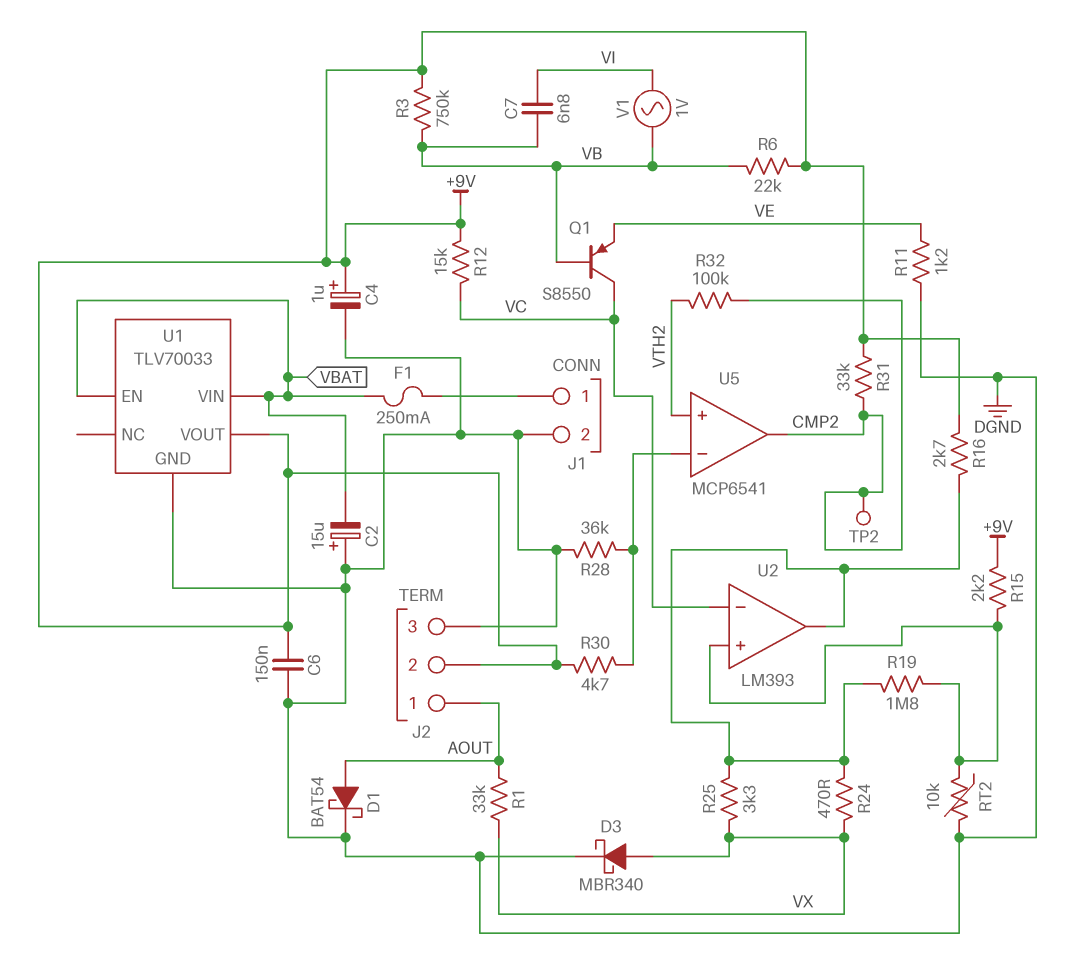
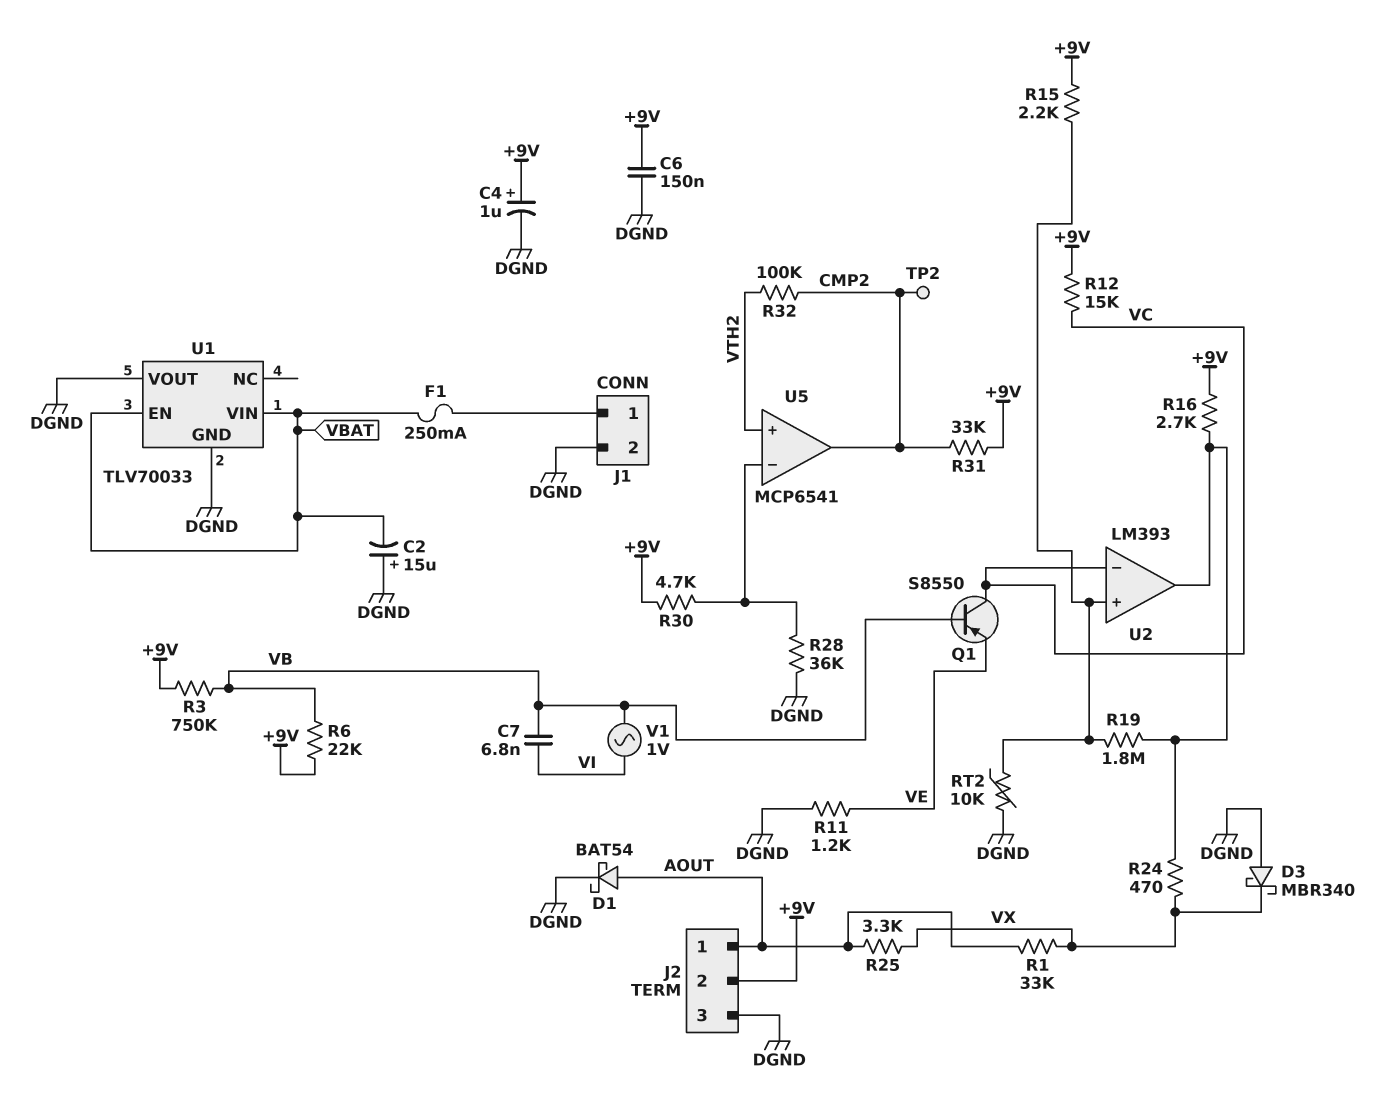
D3: schottky MBR340 (A VX, K DGND) -> schottky MBR340 (A DGND, K VX)
R25: 3.3k (U2/out, VX) -> 3.3k (AOUT, VX)
U1 pin VOUT: +9V -> DGND

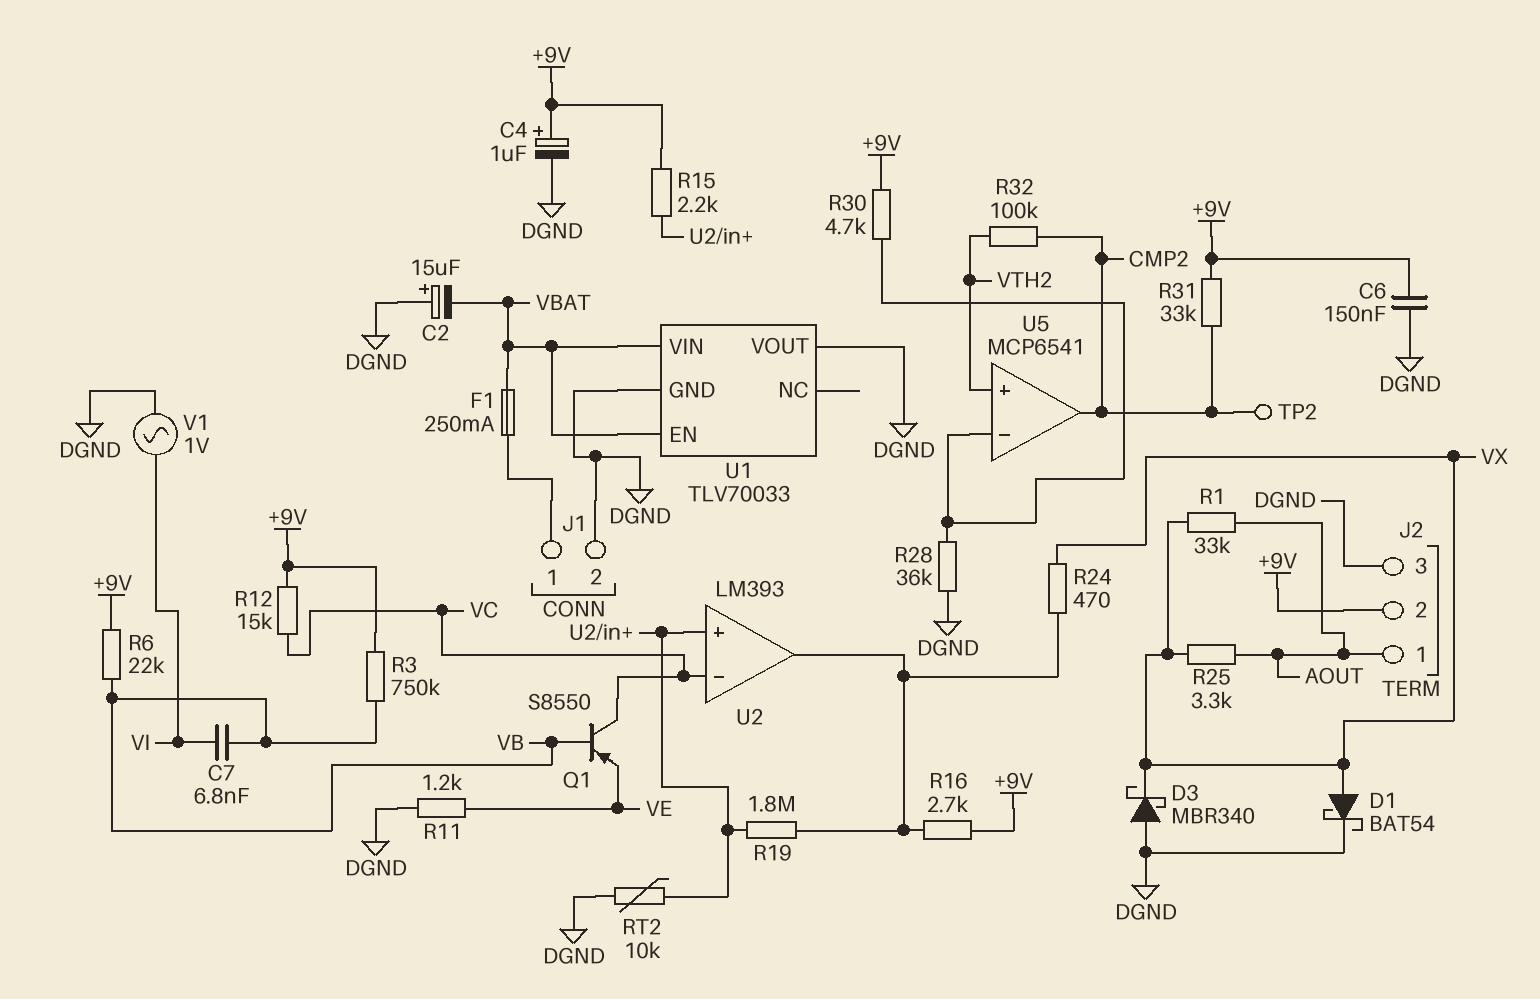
D1: schottky BAT54 (A AOUT, K DGND) -> schottky BAT54 (A VX, K DGND)
V1: AC 1V (VB, VI) -> AC 1V (DGND, VI)

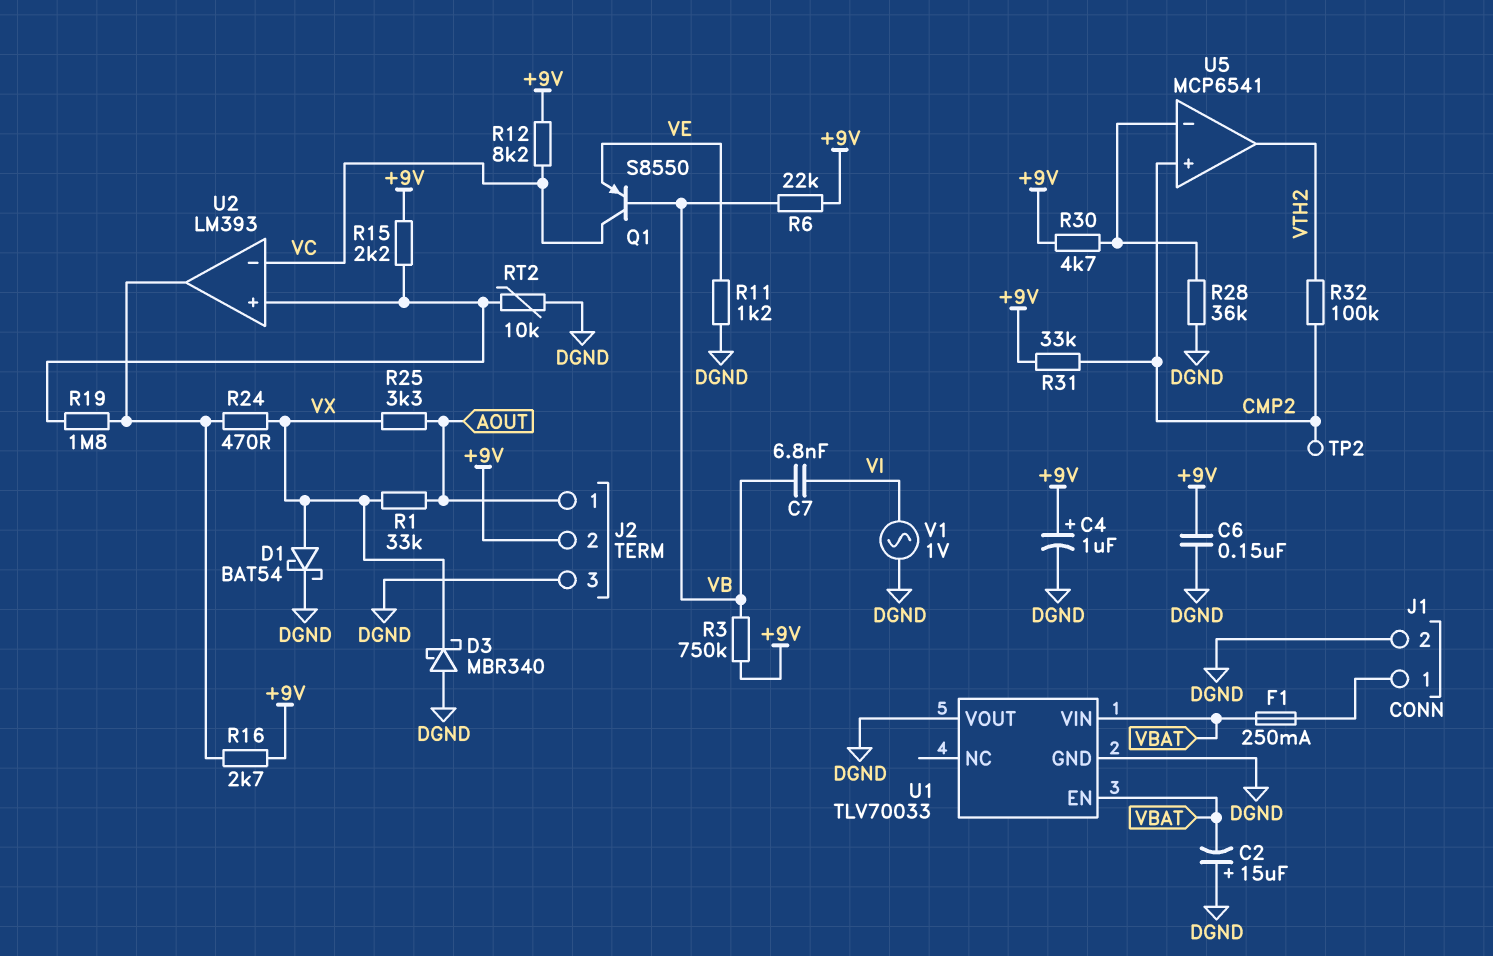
R12: 15k (+9V, VC) -> 8.2k (+9V, VC)
U5 pin in+: VTH2 -> CMP2
U5 pin out: CMP2 -> VTH2

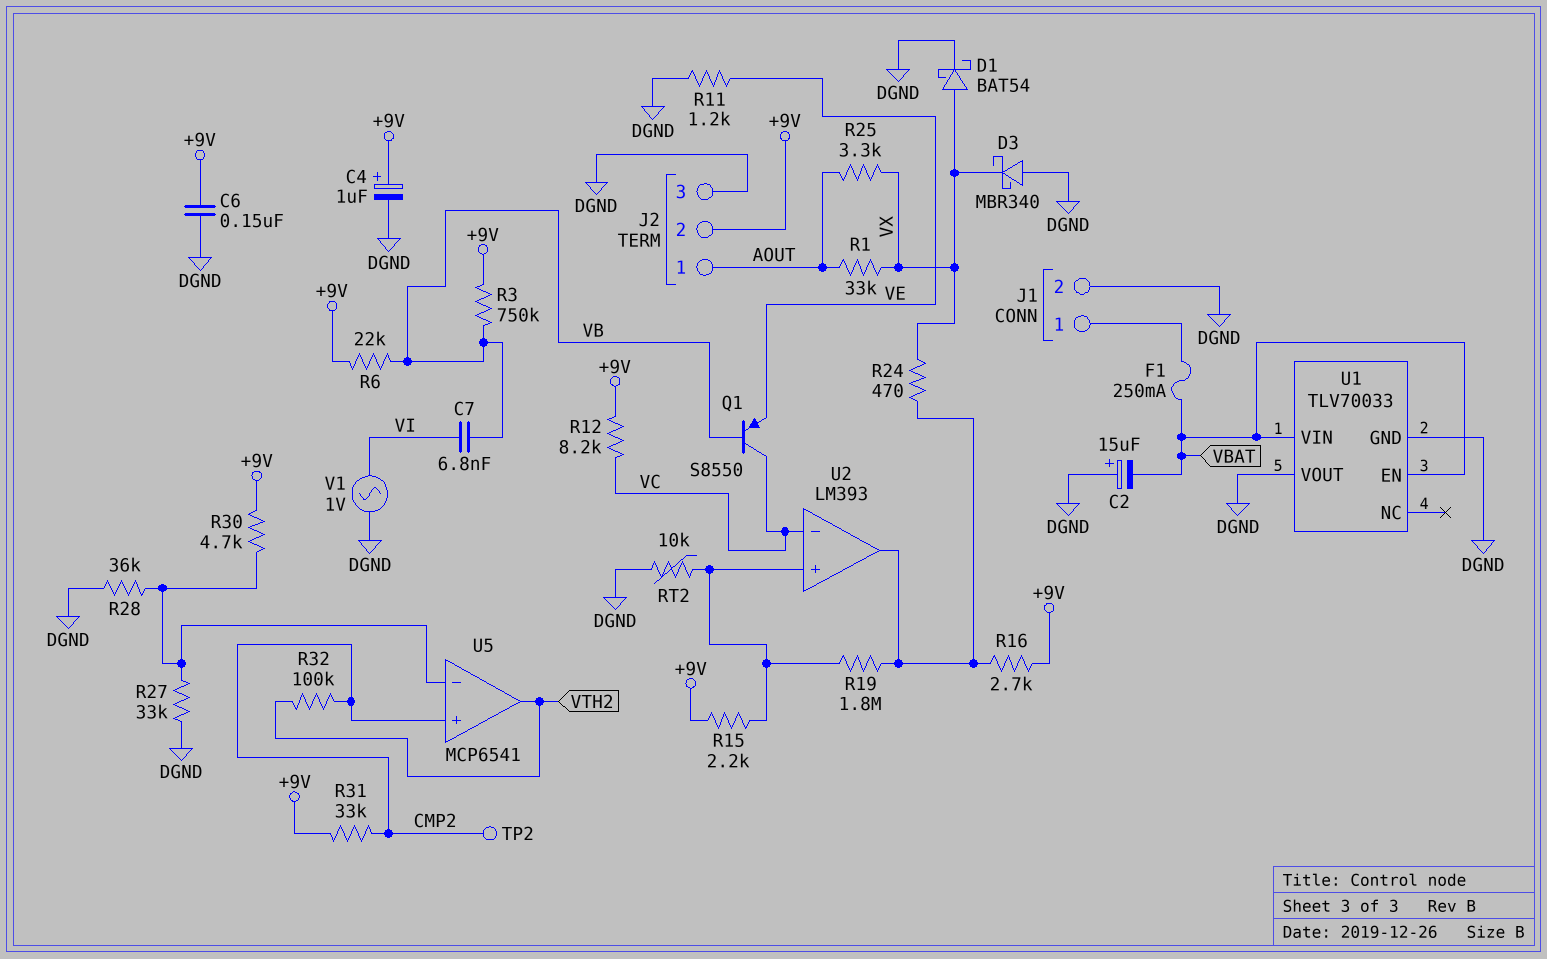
R27: none -> 33k (DGND, U5/in-)

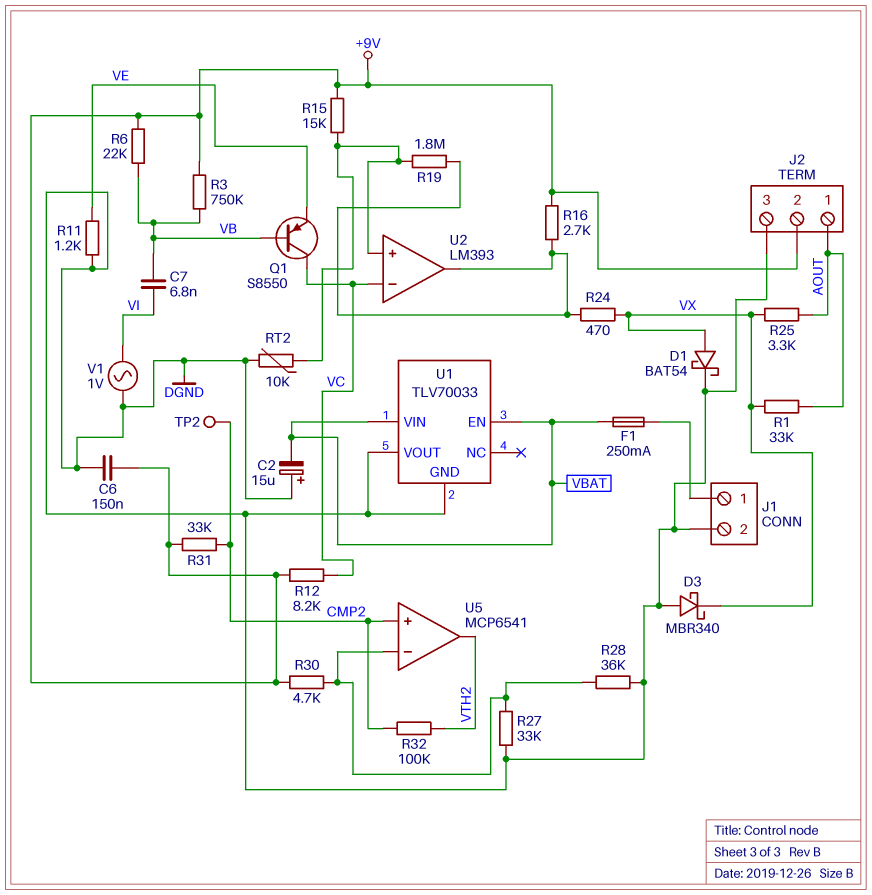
C4: 1uF (plus +9V, minus DGND) -> none
R15: 2.2k (+9V, U2/in+) -> 15k (+9V, U2/in+)

